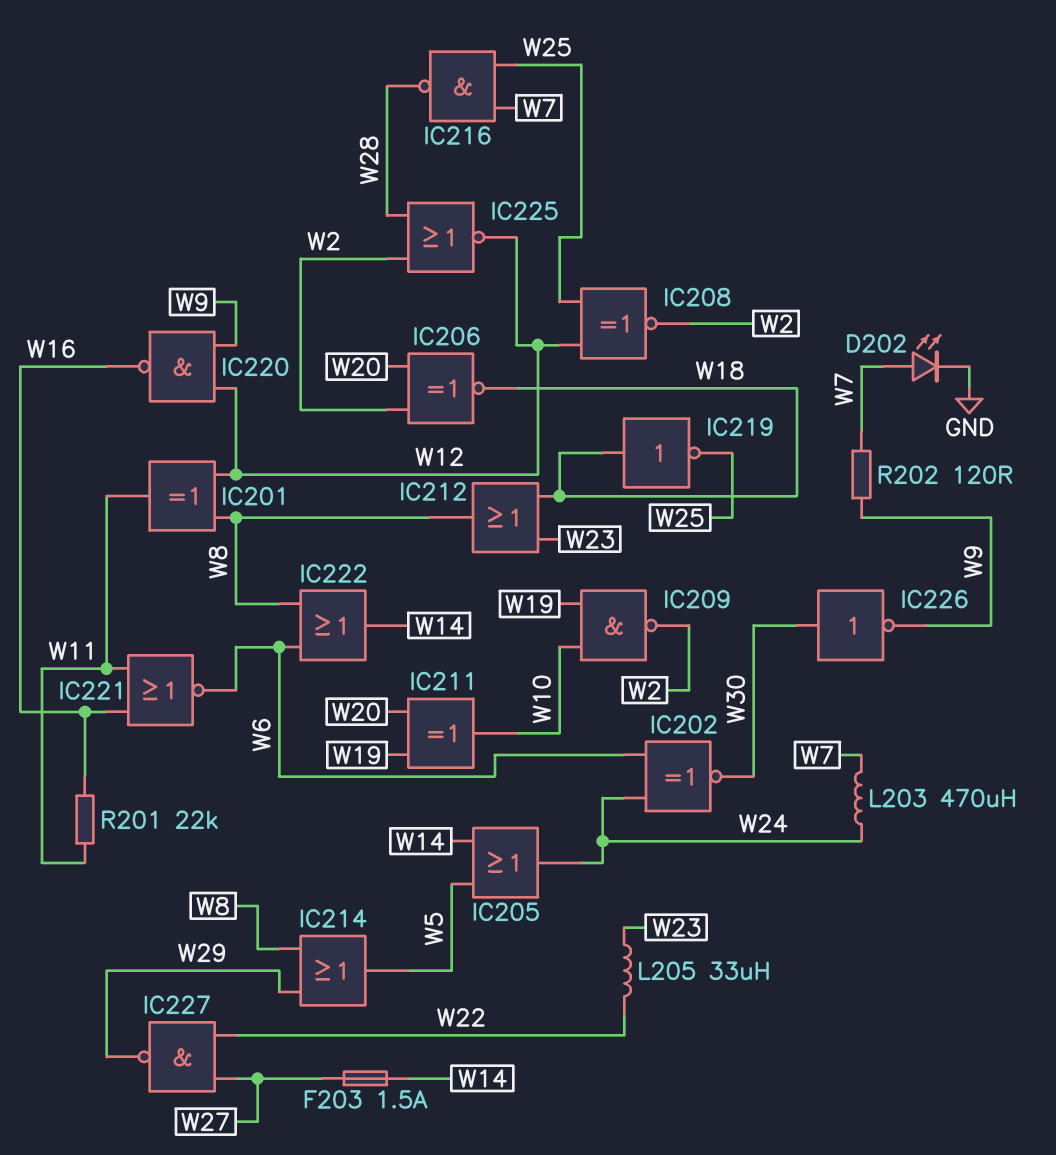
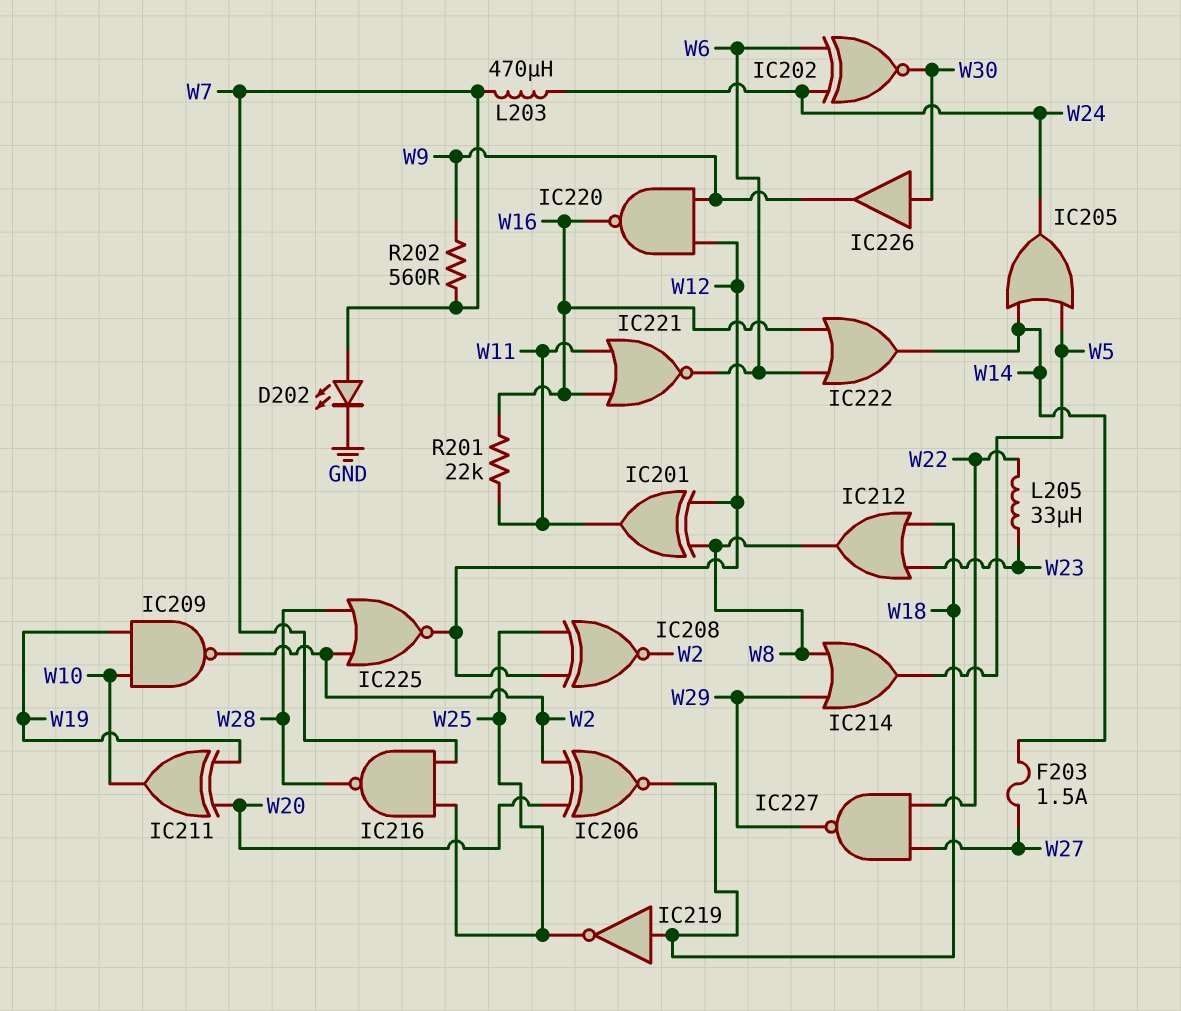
IC222: OR (in W6, in W8, out W14) -> OR (in W6, in W16, out W14)
IC226: NOT (in W30, out W9) -> buffer (in W30, out W9)
R202: 120 (W7, W9) -> 560 (W7, W9)

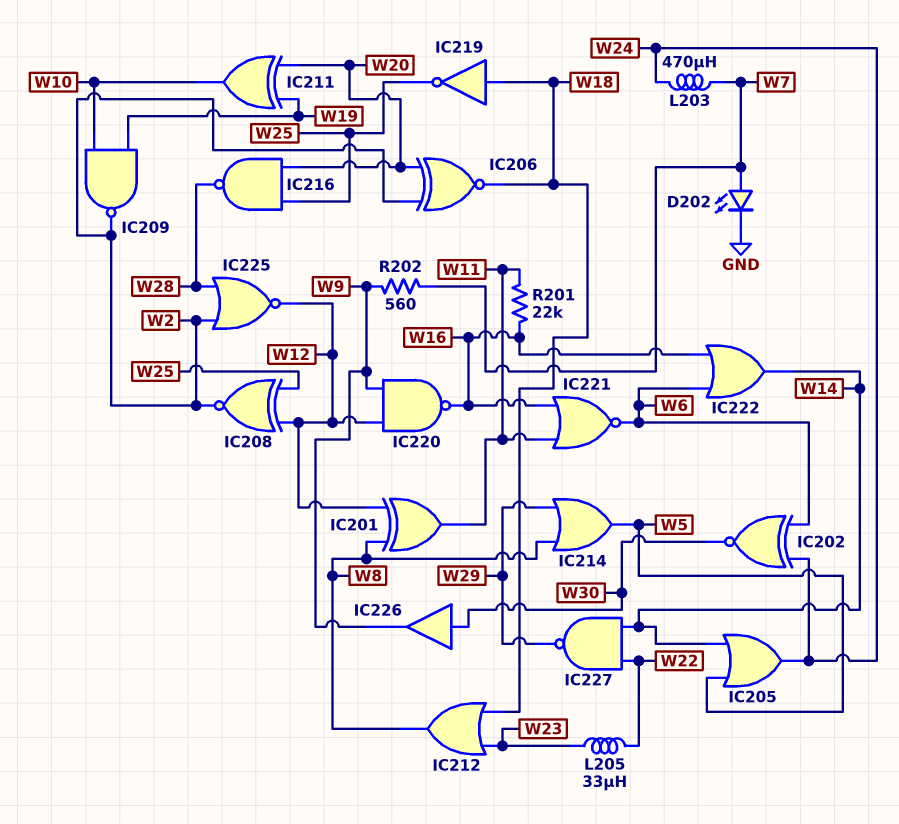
F203: 1.5A (W14, W27) -> none
IC216: NAND (in W7, in W25, out W28) -> NAND (in W20, in W25, out W28)
IC227: NAND (in W22, in W27, out W29) -> NAND (in W14, in W22, out W29)

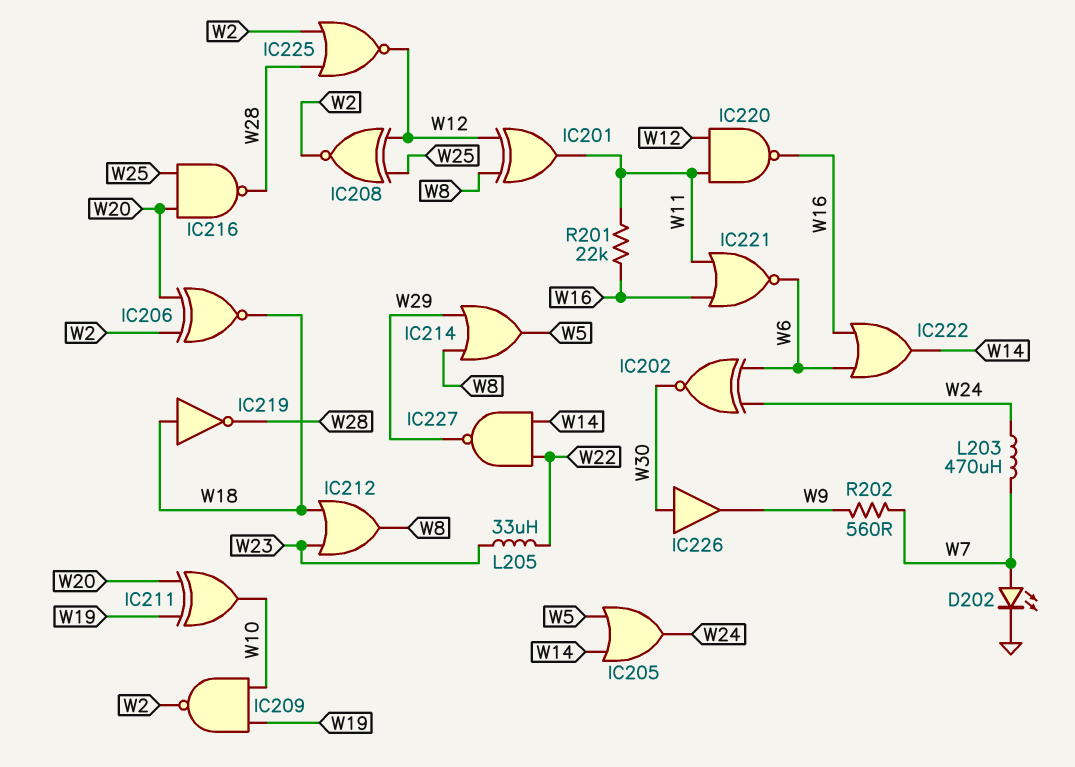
IC219: NOT (in W18, out W25) -> NOT (in W18, out W28)
IC220: NAND (in W9, in W12, out W16) -> NAND (in W11, in W12, out W16)

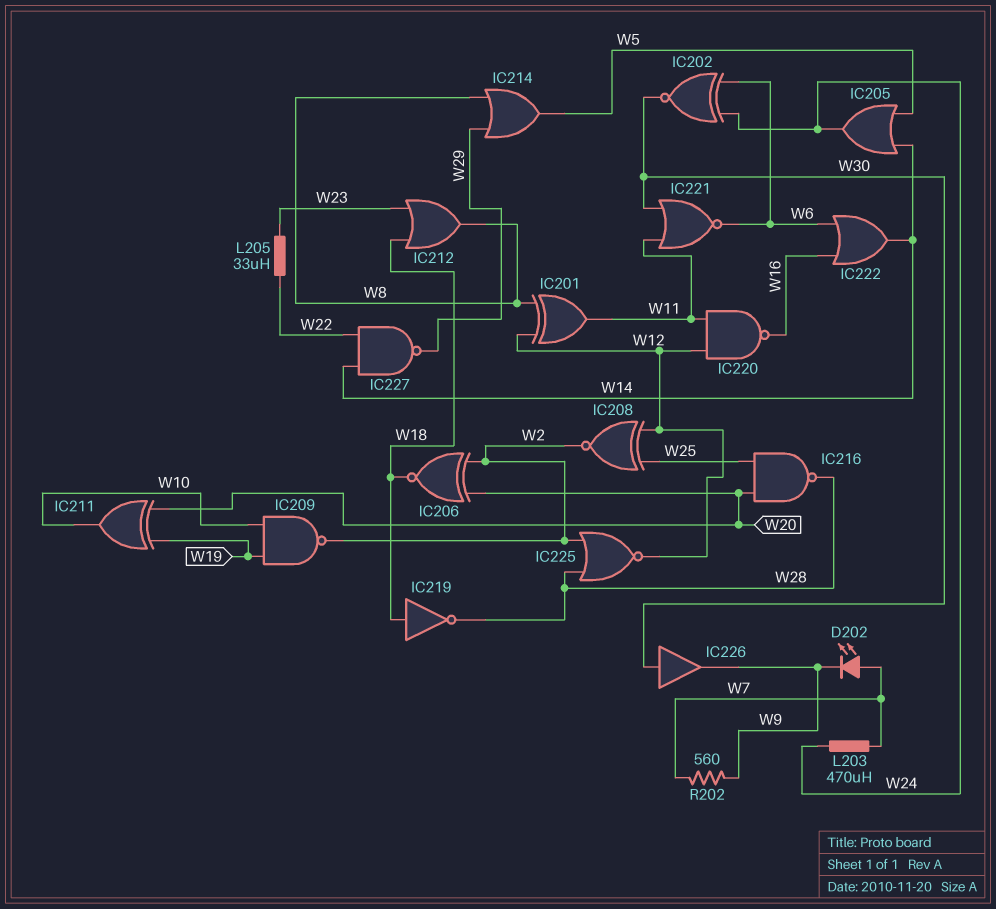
D202: LED (A W7, K GND) -> LED (A W7, K W9)
IC221: NOR (in W11, in W16, out W6) -> NOR (in W11, in W30, out W6)
R201: 22k (W11, W16) -> none

